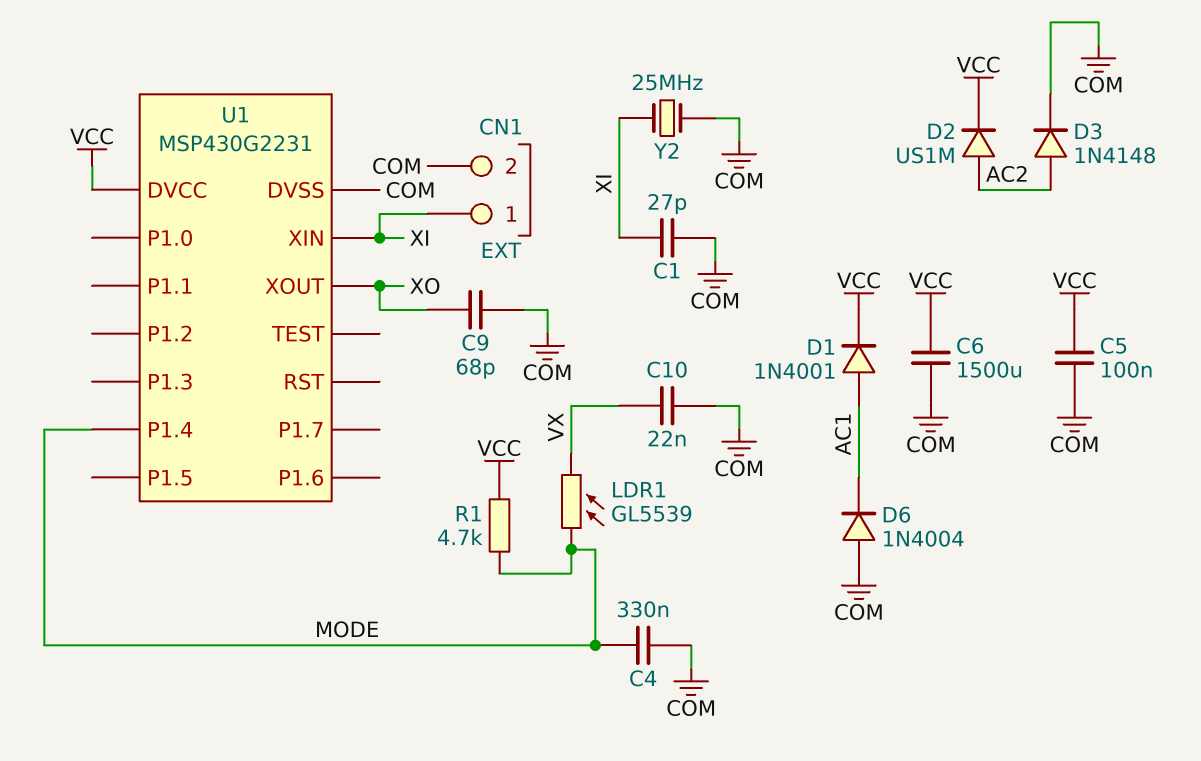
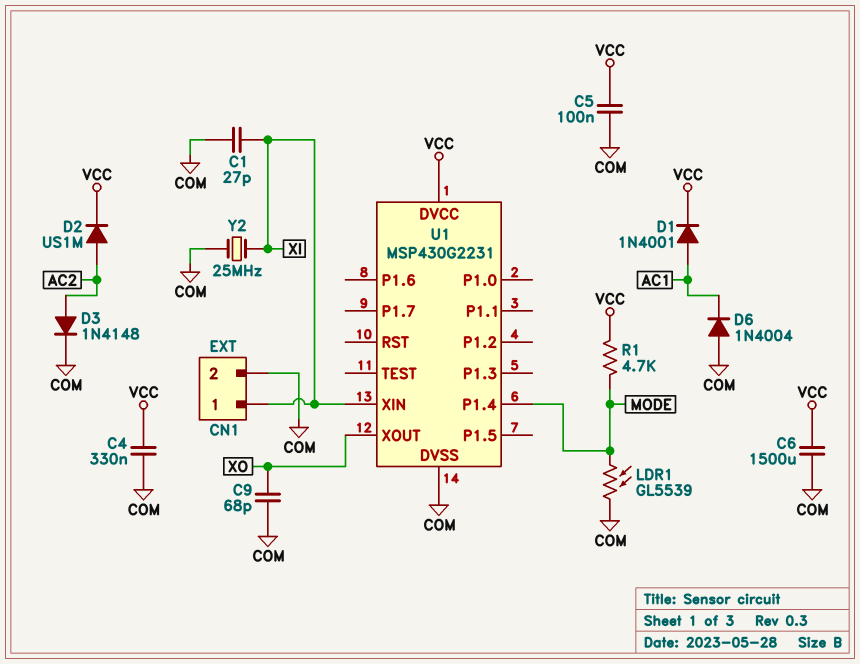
C4: 330nF (COM, MODE) -> 330nF (COM, VCC)
C10: 22nF (COM, VX) -> none
LDR1: GL5539 (MODE, VX) -> GL5539 (COM, MODE)

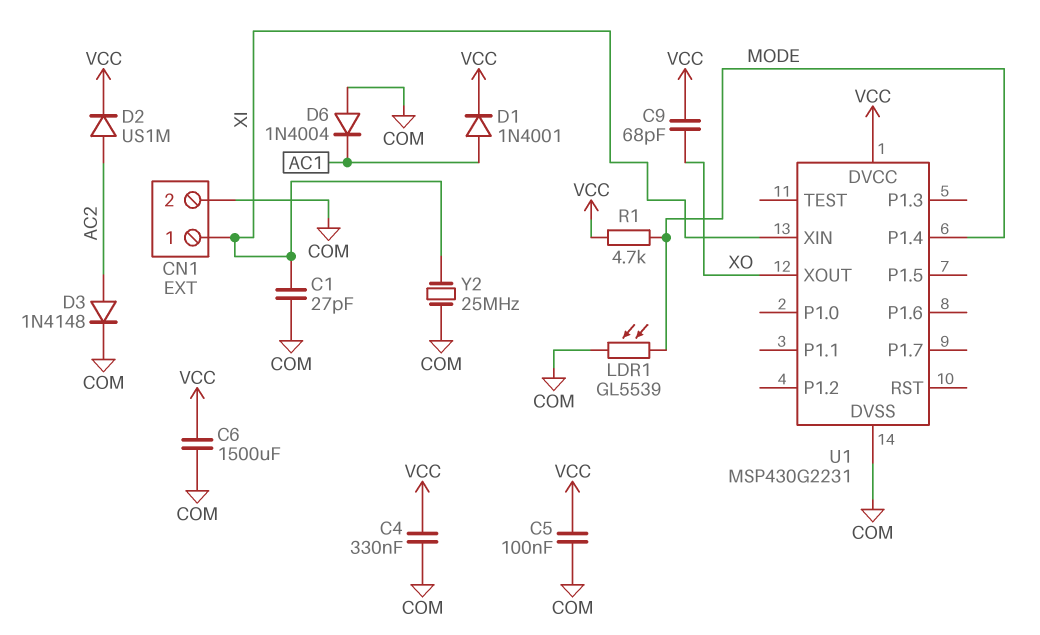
C9: 68pF (COM, XO) -> 68pF (VCC, XO)

